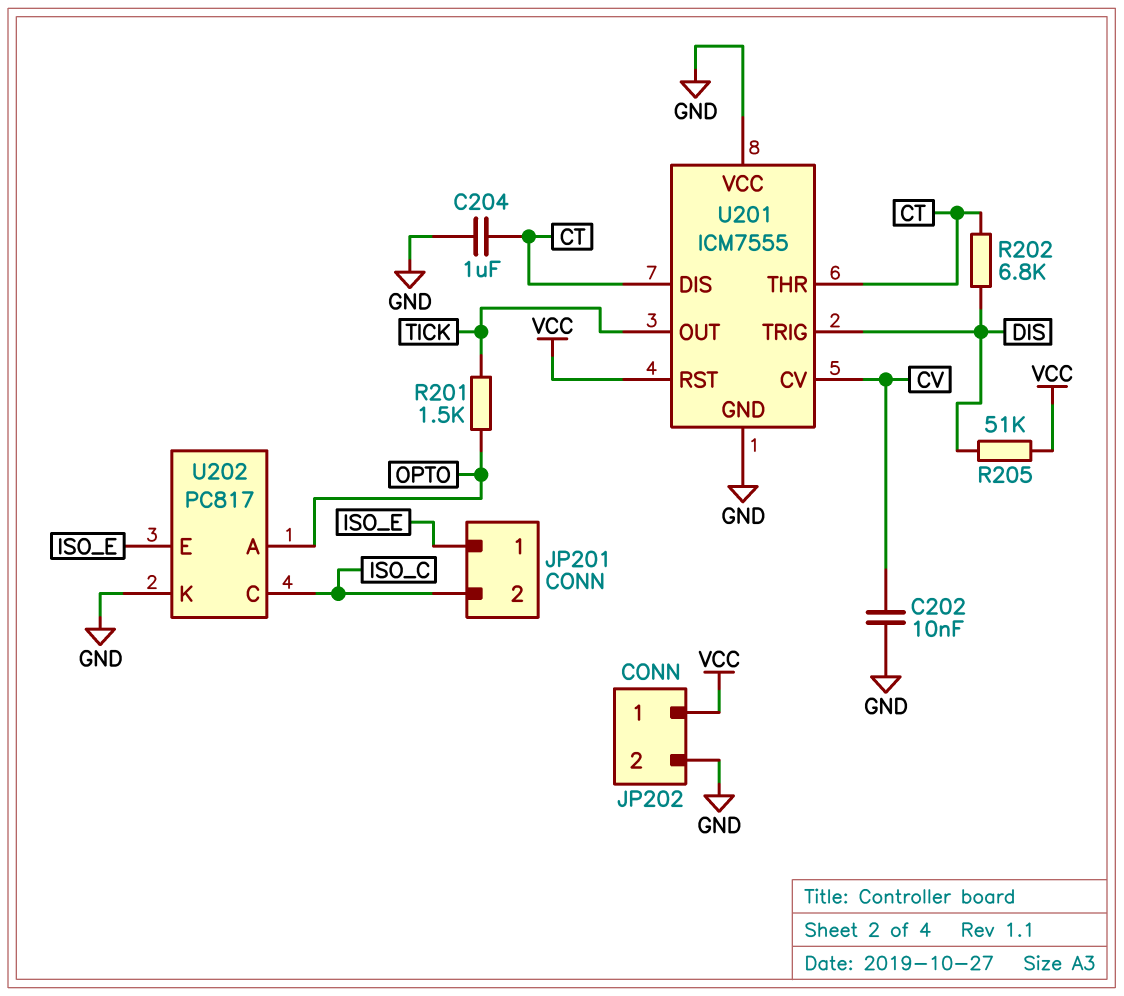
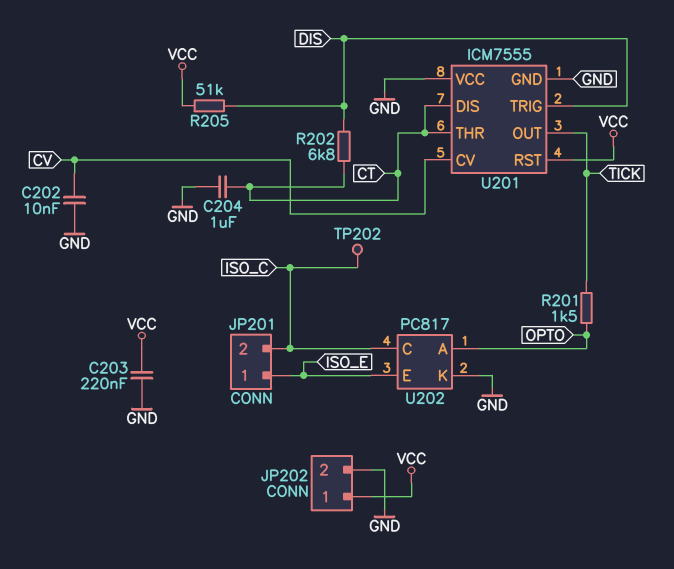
C203: none -> 220nF (GND, VCC)
TP202: none -> test point (ISO_C)

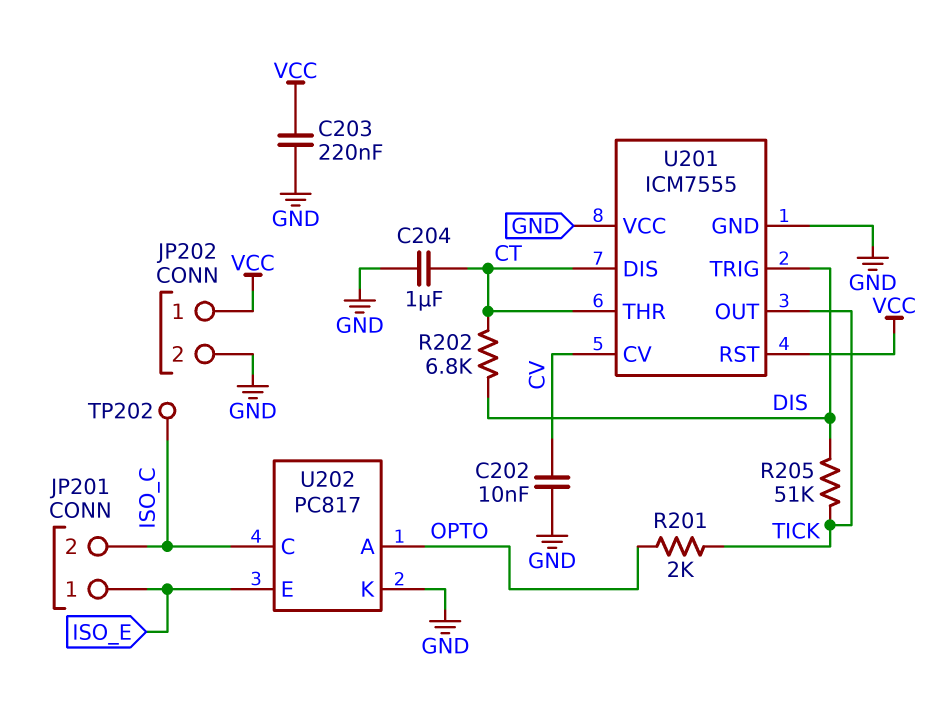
R201: 1.5k (OPTO, TICK) -> 2k (OPTO, TICK)
R205: 51k (DIS, VCC) -> 51k (DIS, TICK)

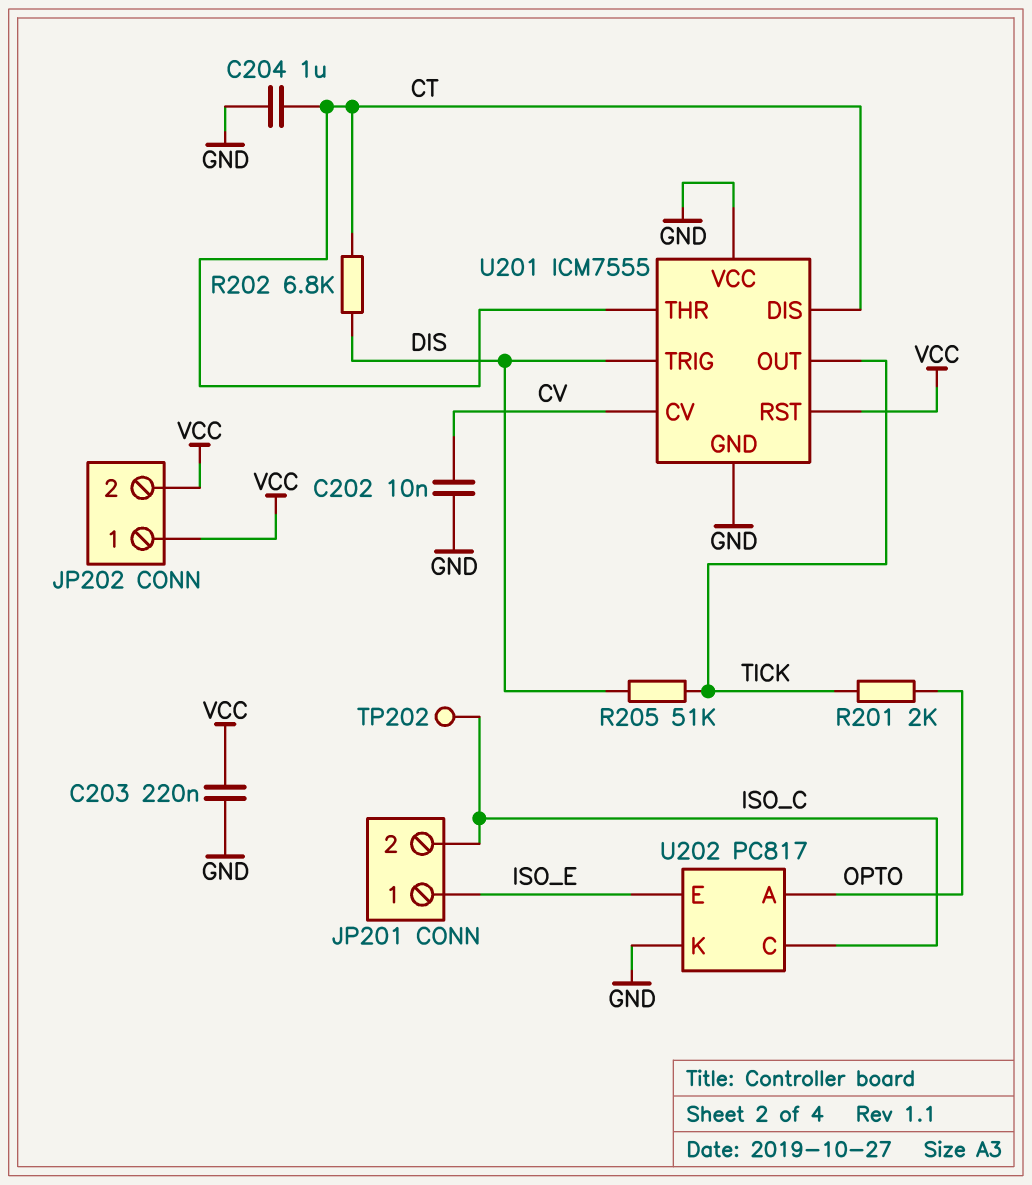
JP202 pin 2: GND -> VCC

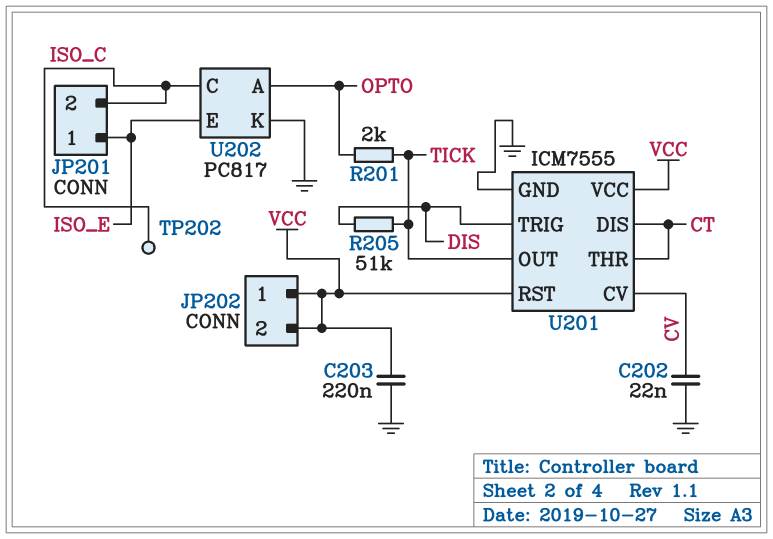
C202: 10nF (CV, GND) -> 22nF (CV, GND)
C204: 1uF (CT, GND) -> none
R202: 6.8k (CT, DIS) -> none
U201 pin VCC: GND -> VCC

